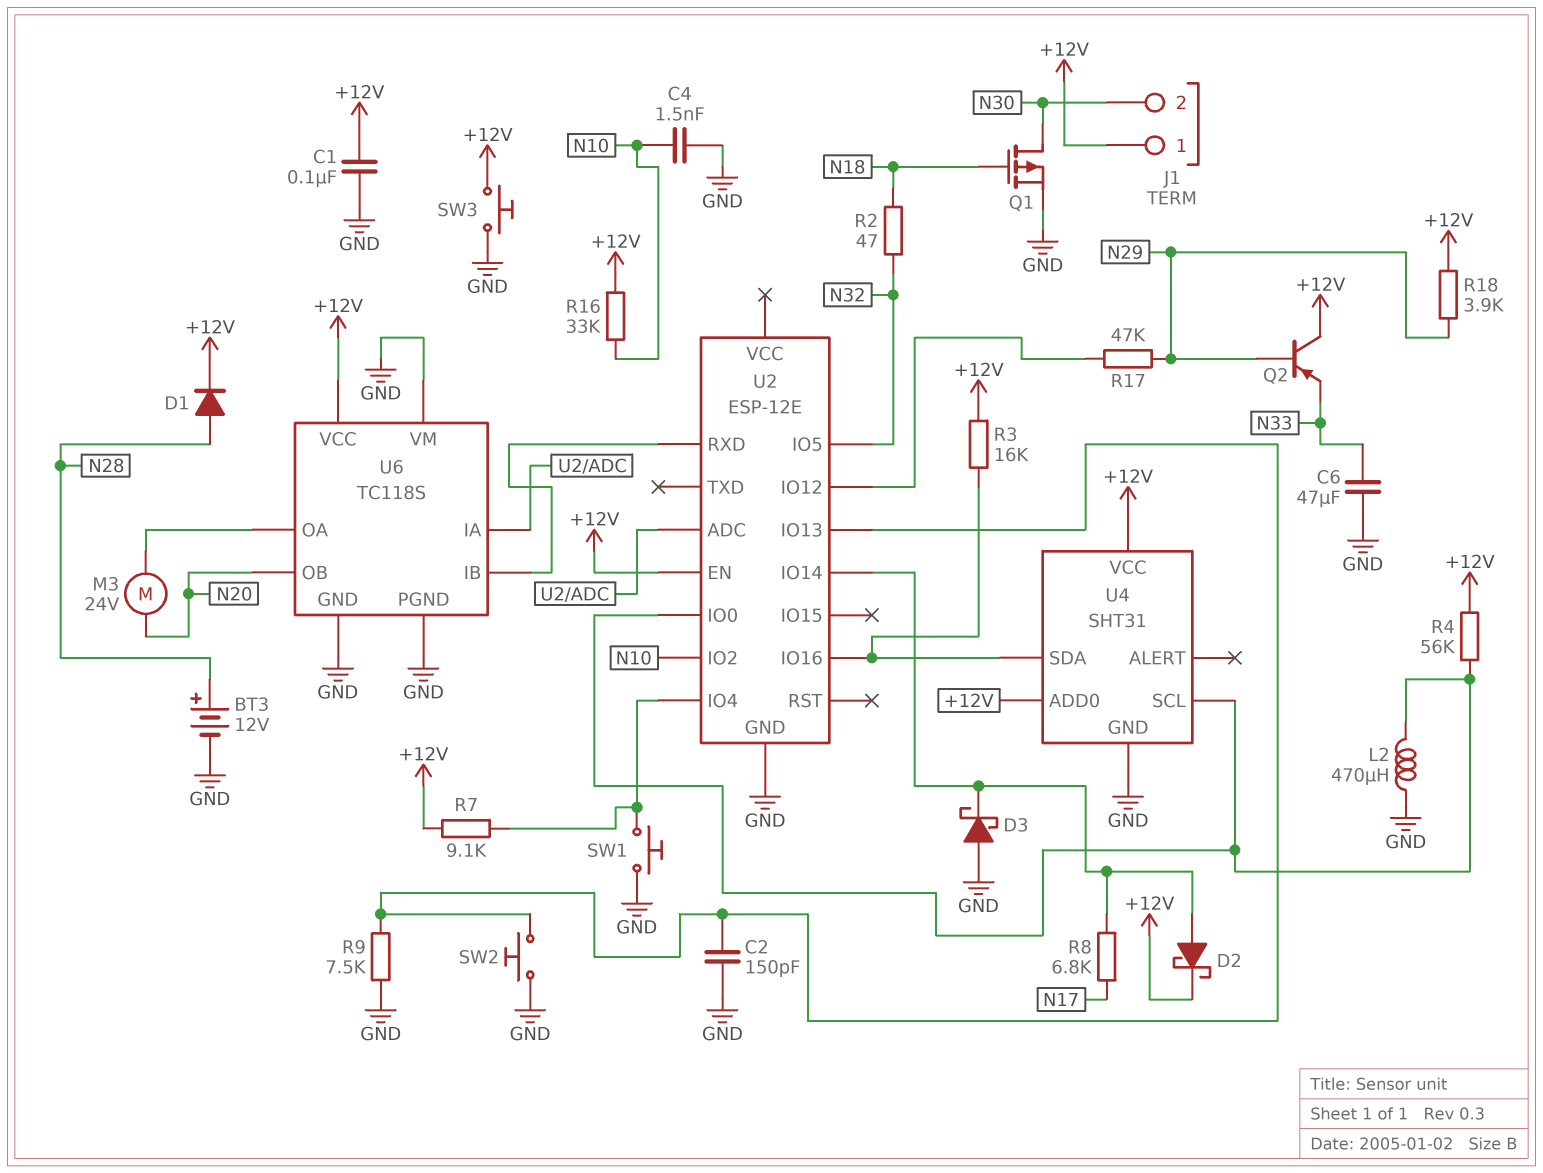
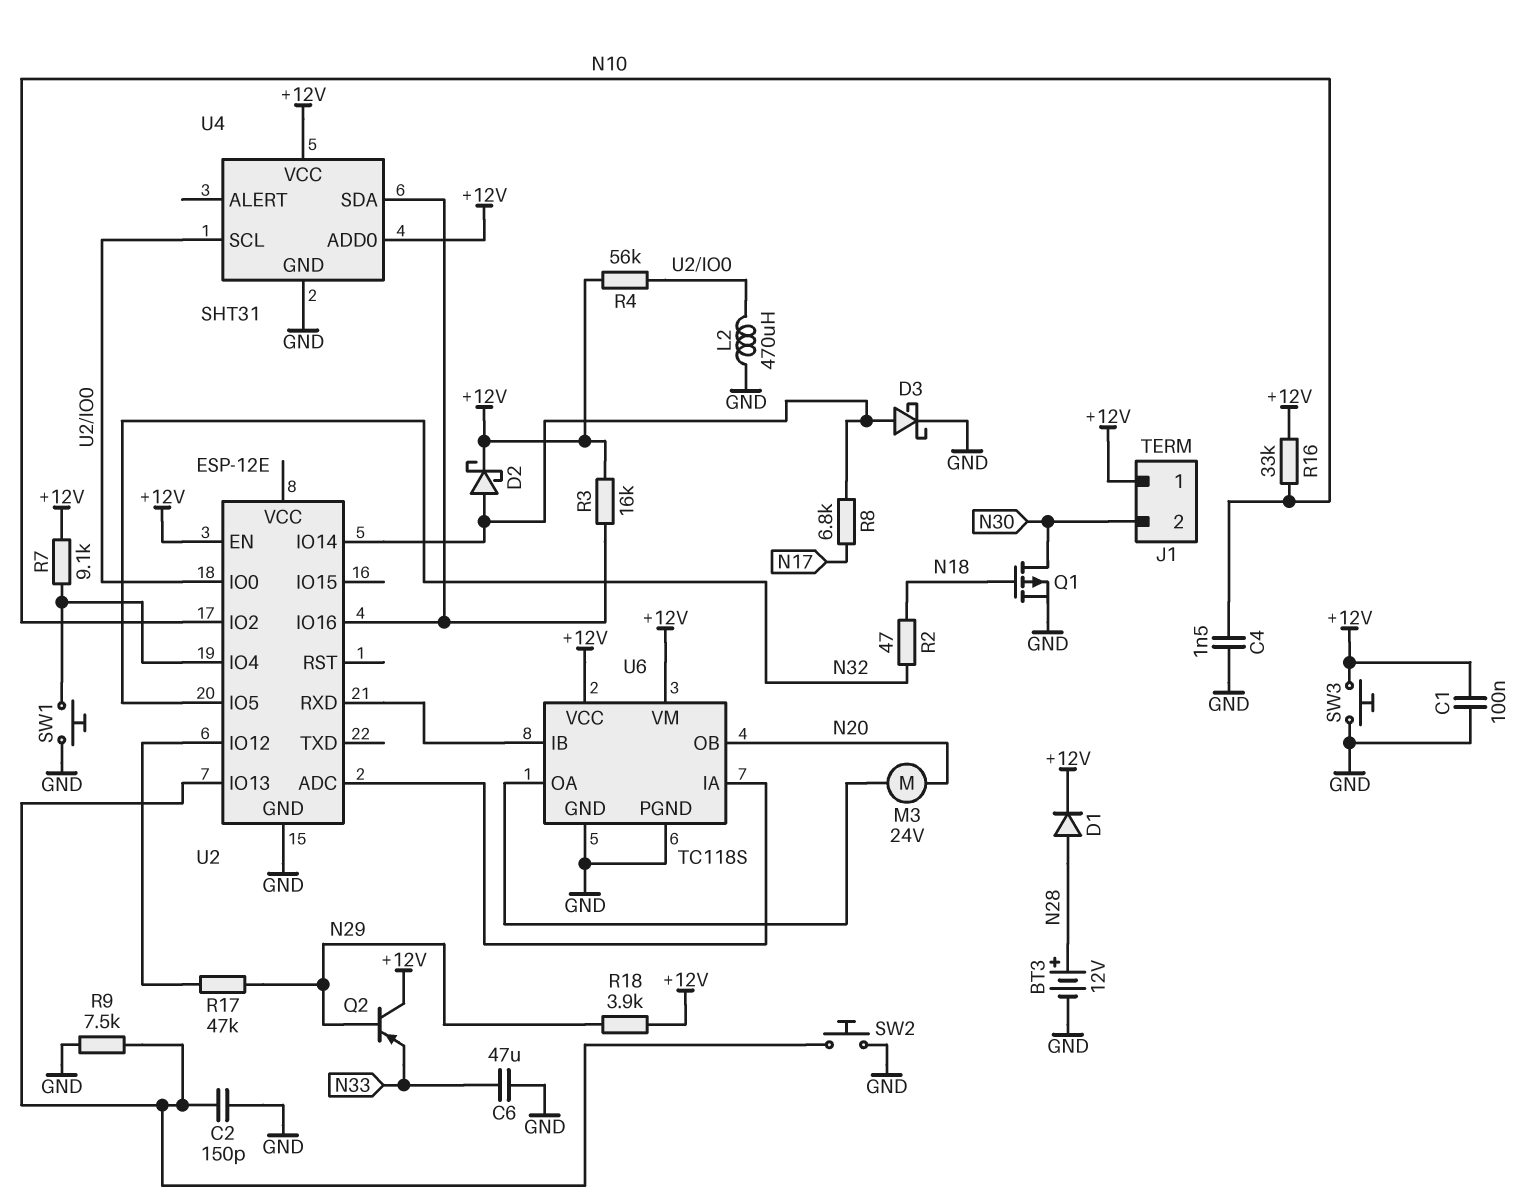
D3: schottky (A GND, K U2/IO14) -> schottky (A U2/IO14, K GND)
U6 pin VM: GND -> +12V

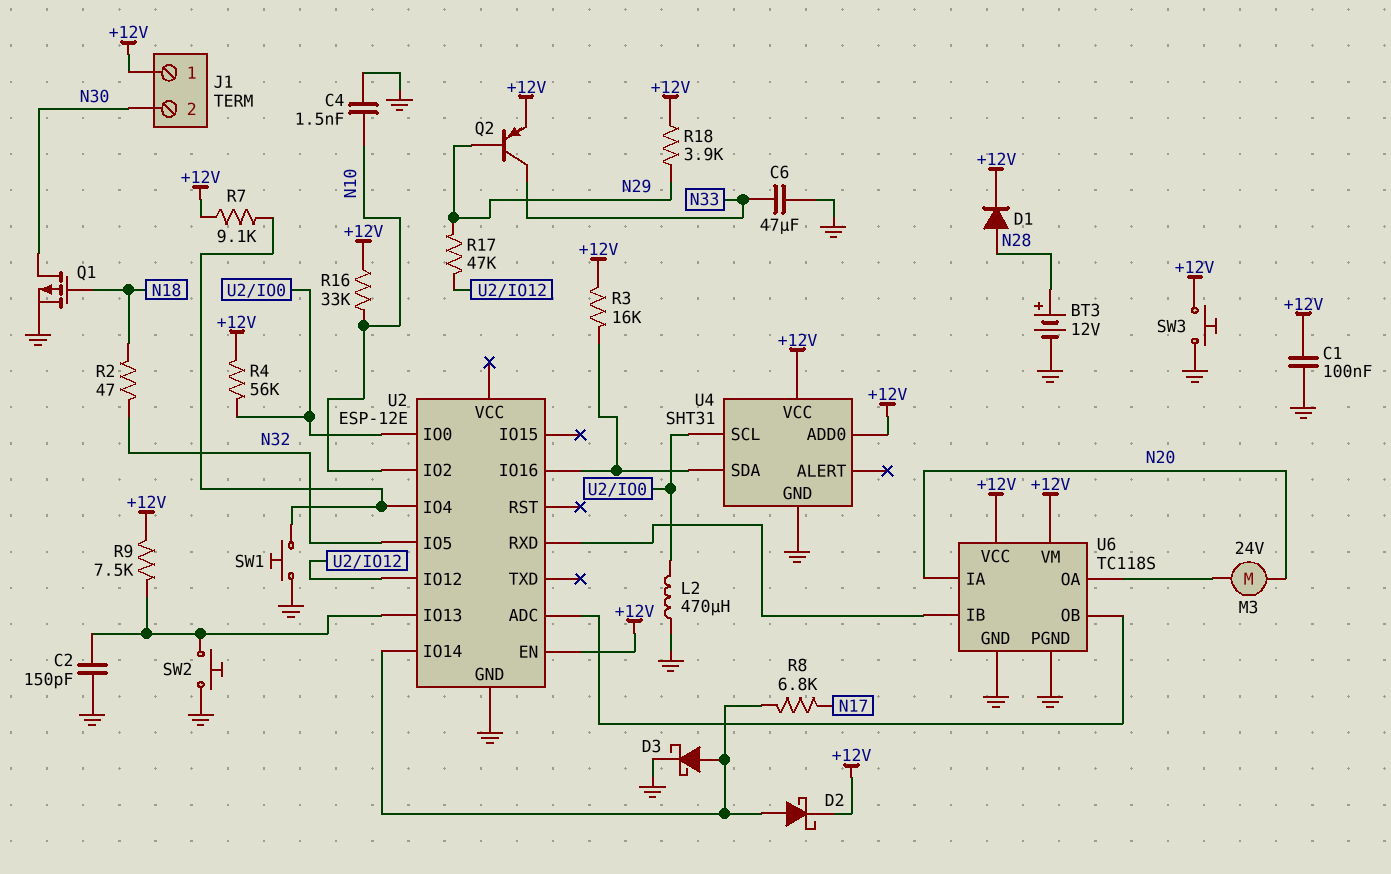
Q2: PNP (B N29, C +12V, E N33) -> PNP (B N29, C N33, E +12V)
R9: 7.5k (GND, U2/IO13) -> 7.5k (+12V, U2/IO13)
U6 pin IA: U2/ADC -> N20
U6 pin OB: N20 -> U2/ADC

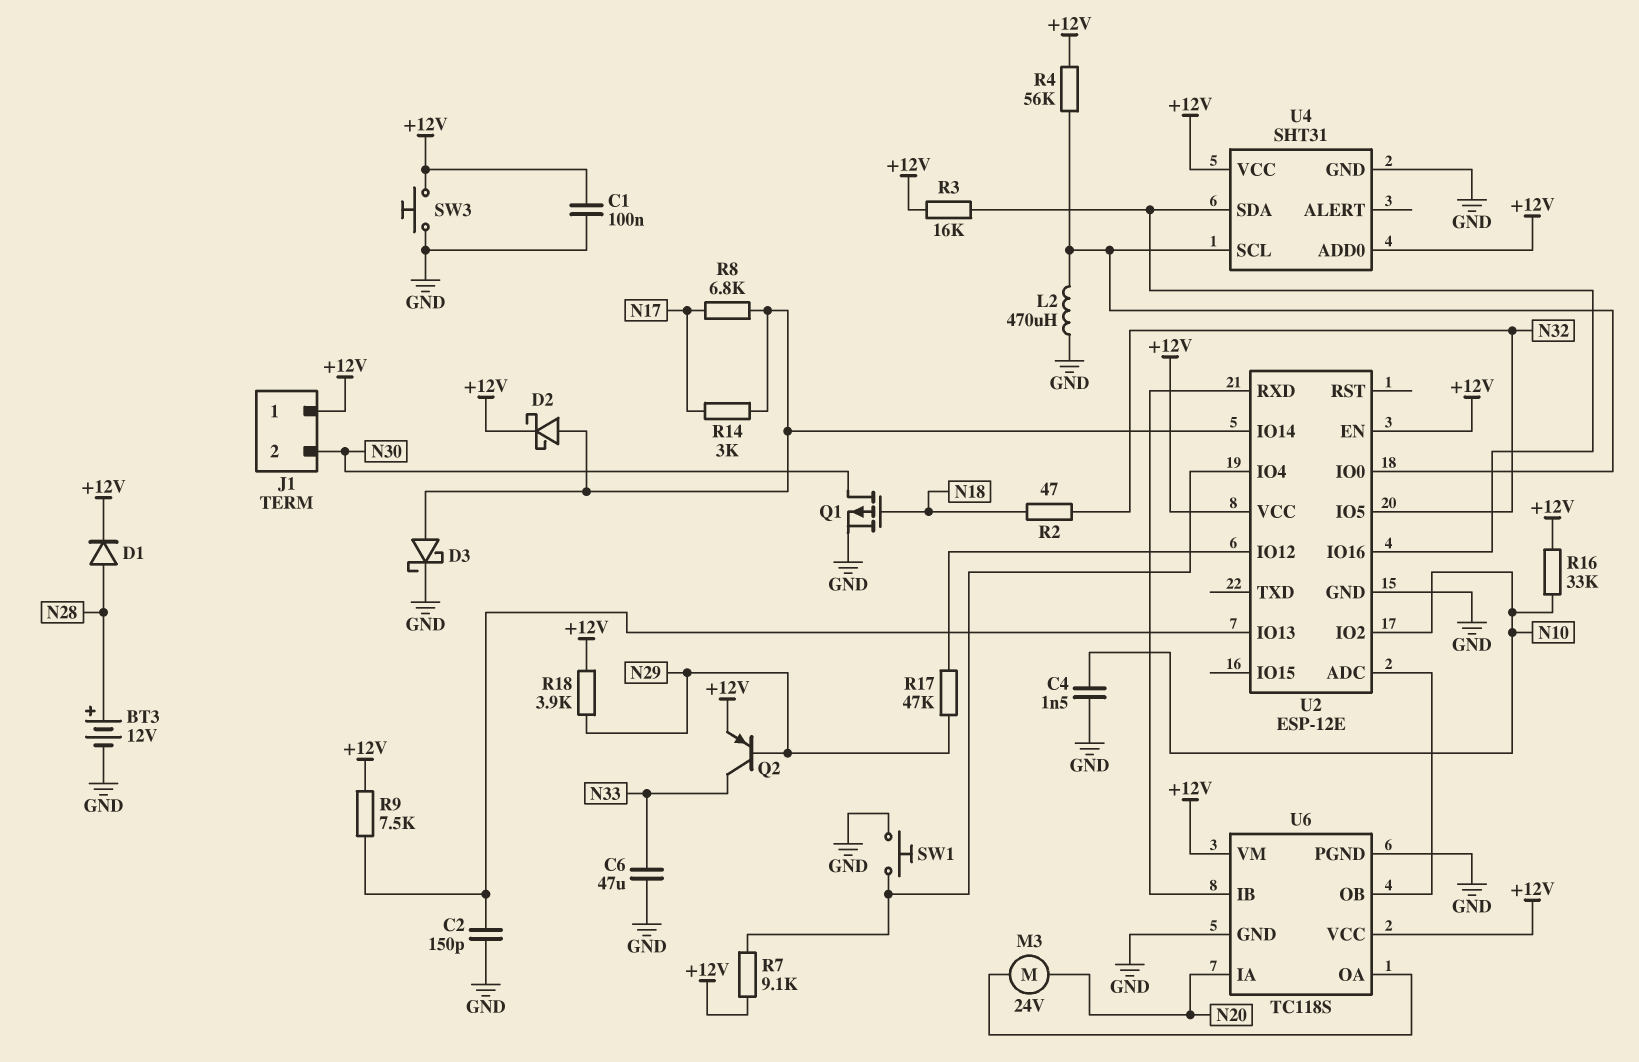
R14: none -> 3k (N17, U2/IO14)
SW2: button (GND, U2/IO13) -> none
U2 pin VCC: none -> +12V

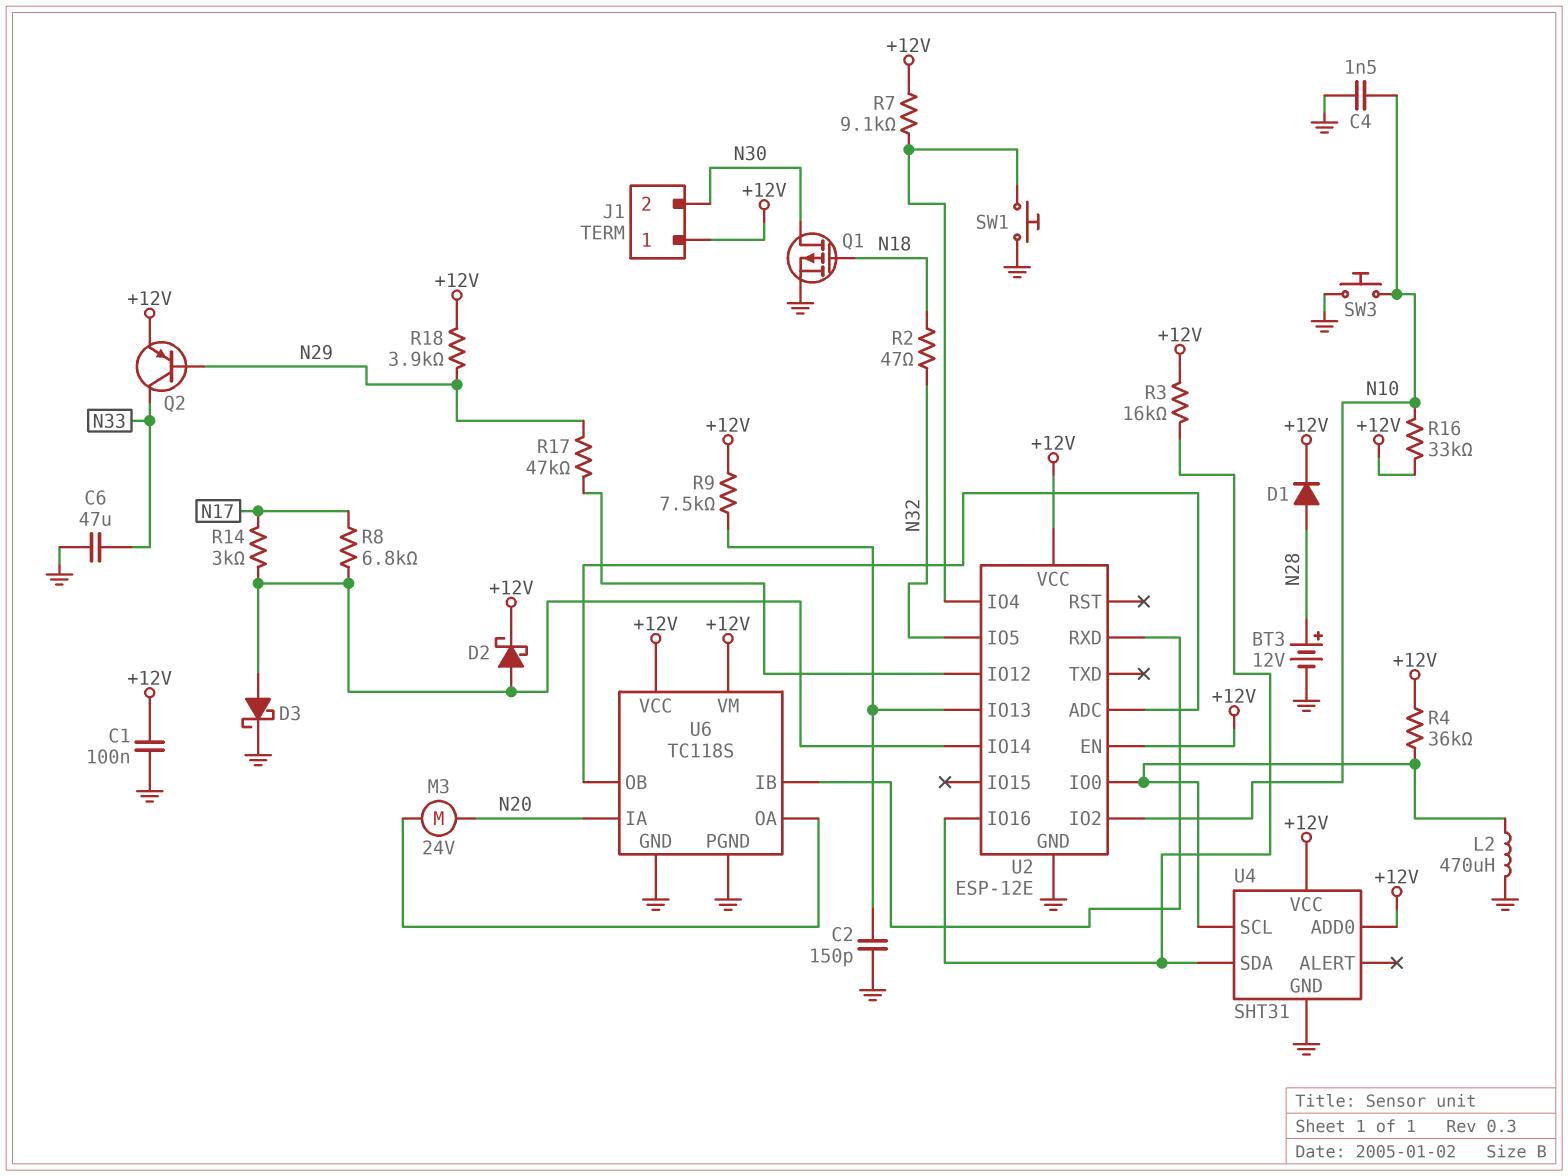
R4: 56k (+12V, U2/IO0) -> 36k (+12V, U2/IO0)
SW3: button (+12V, GND) -> button (GND, N10)

